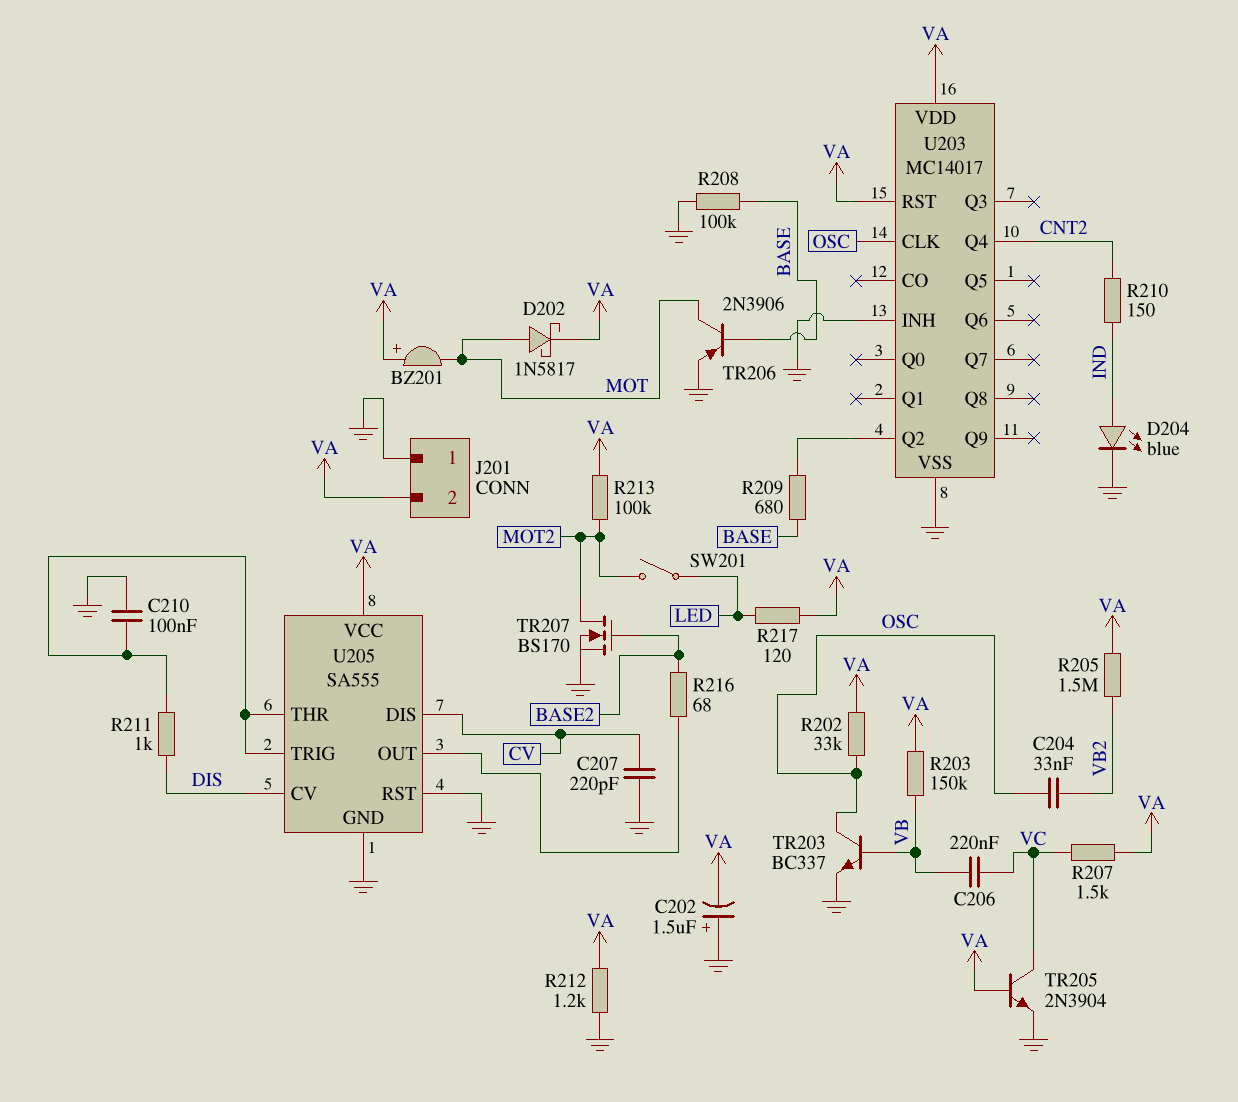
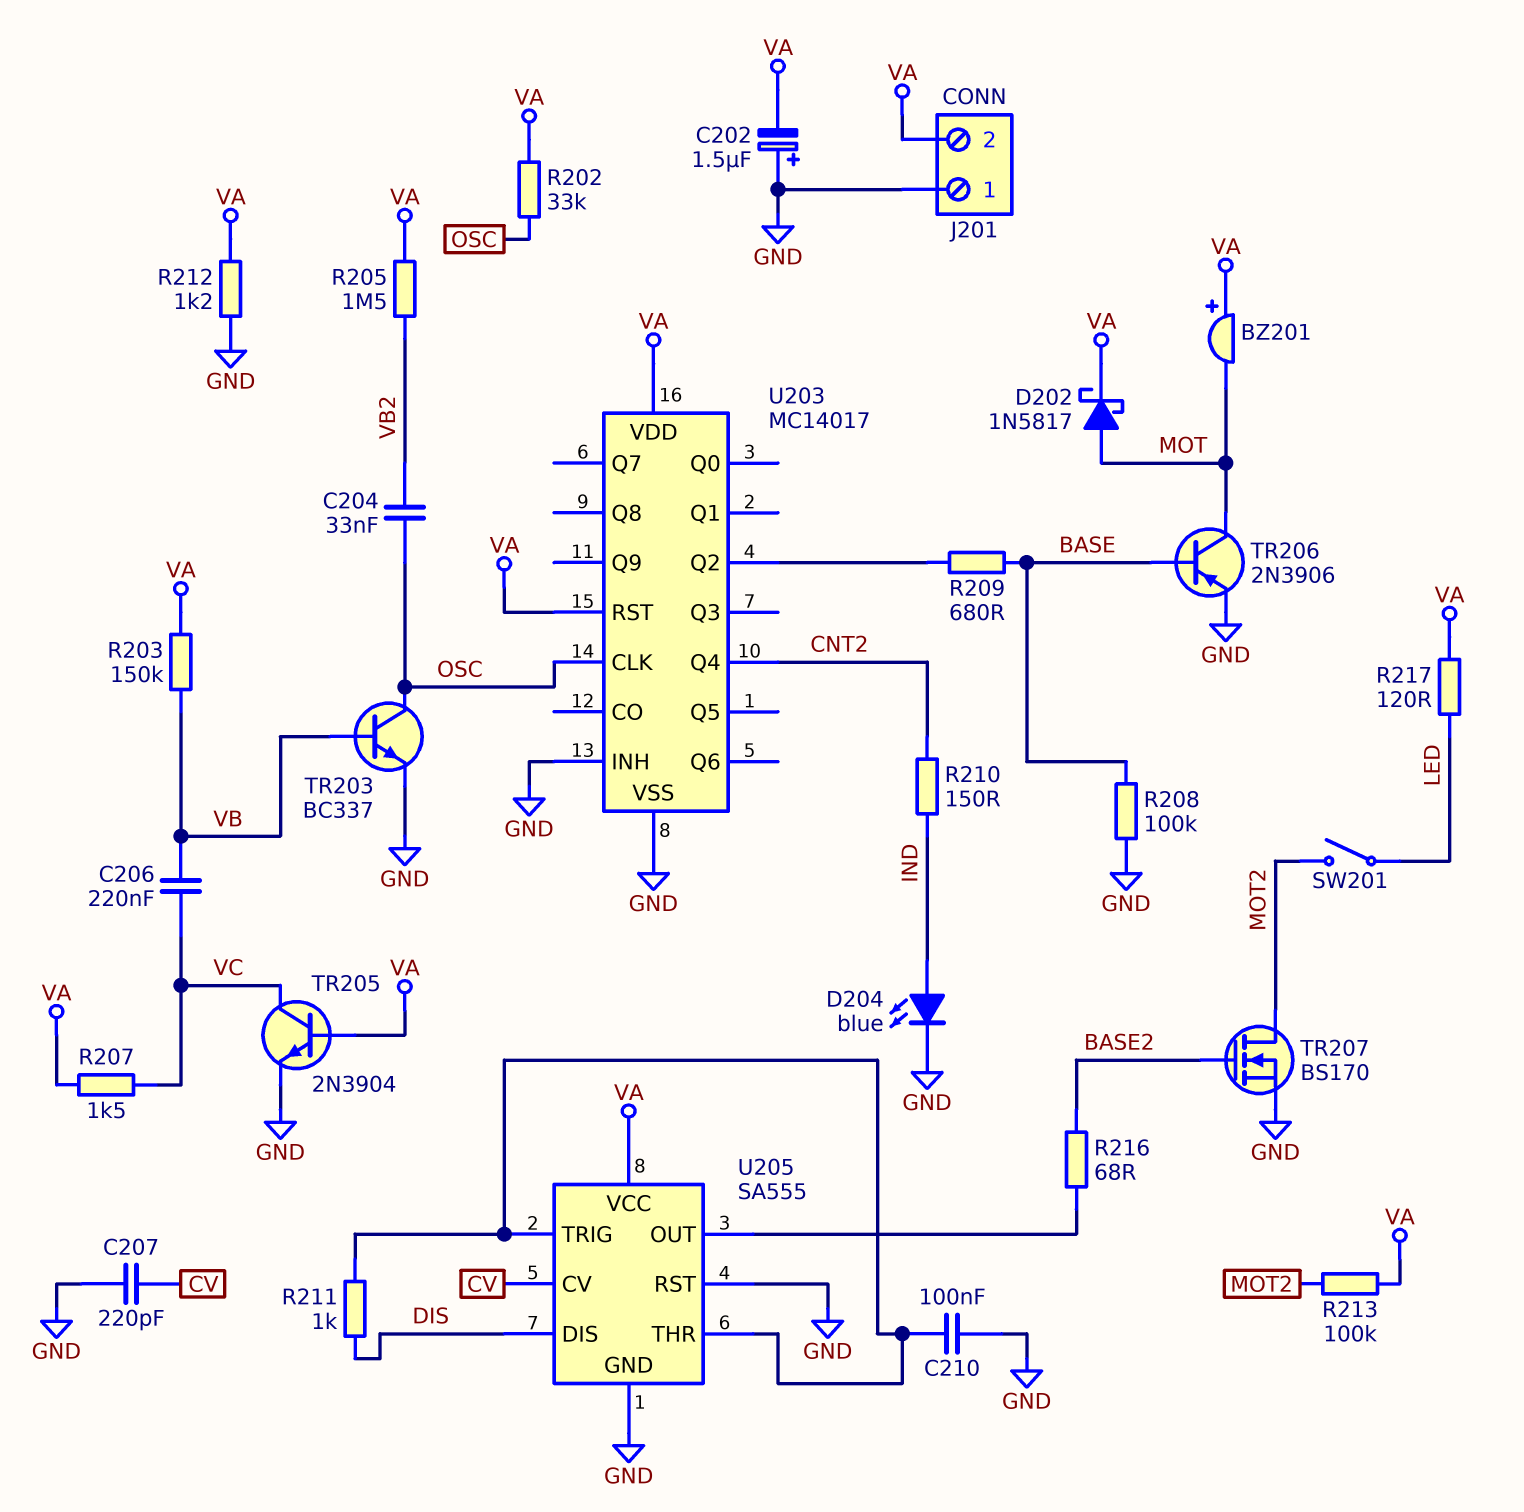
U205 pin CV: DIS -> CV
U205 pin DIS: CV -> DIS

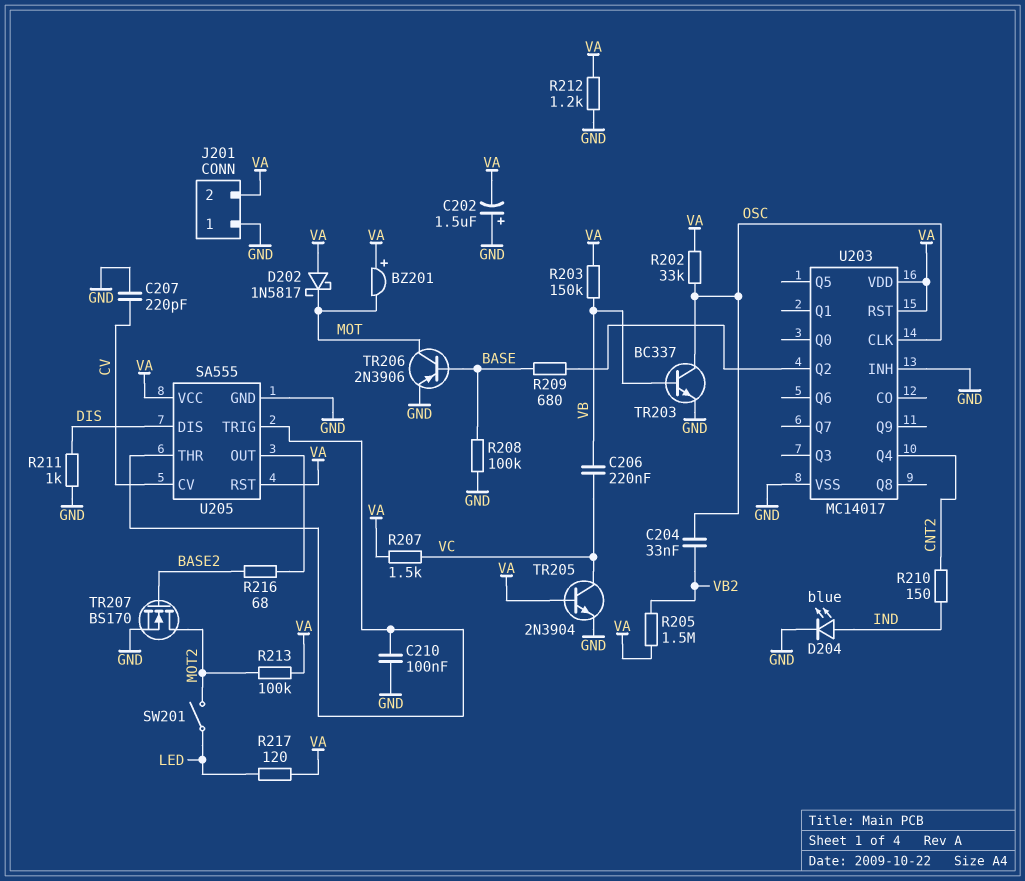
D202: schottky 1N5817 (A MOT, K VA) -> schottky 1N5817 (A VA, K MOT)
R211: 1k (DIS, U205/THR) -> 1k (DIS, GND)
U205 pin RST: GND -> VA

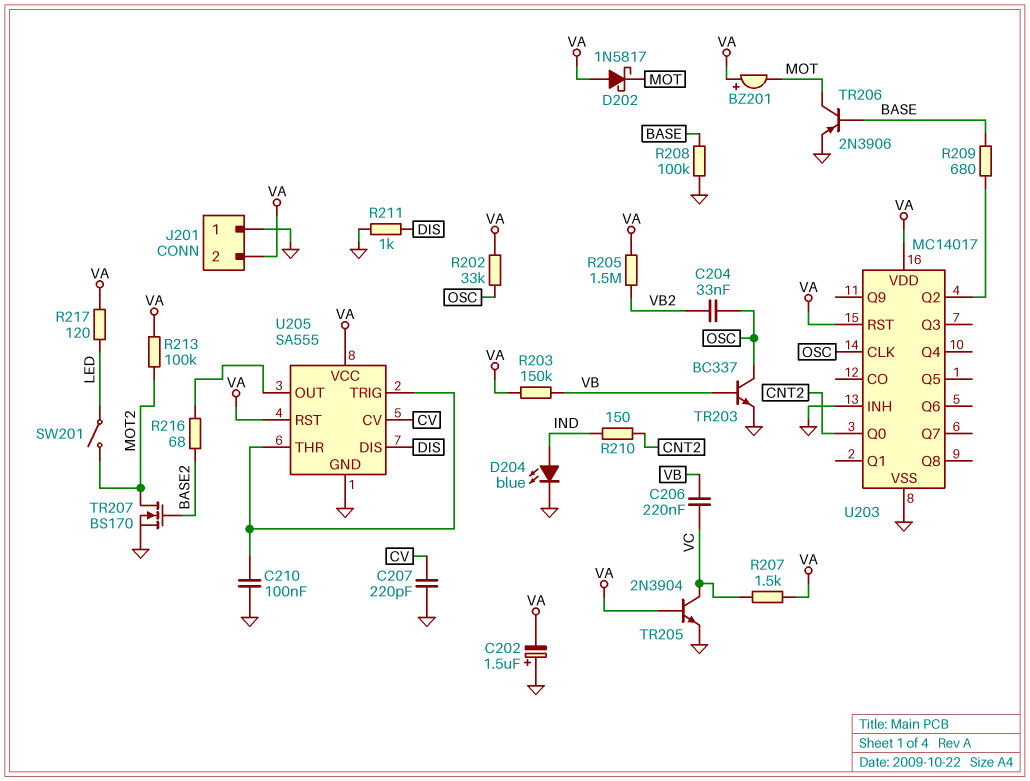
R212: 1.2k (GND, VA) -> none
U203 pin Q0: none -> CNT2
U203 pin Q4: CNT2 -> none

